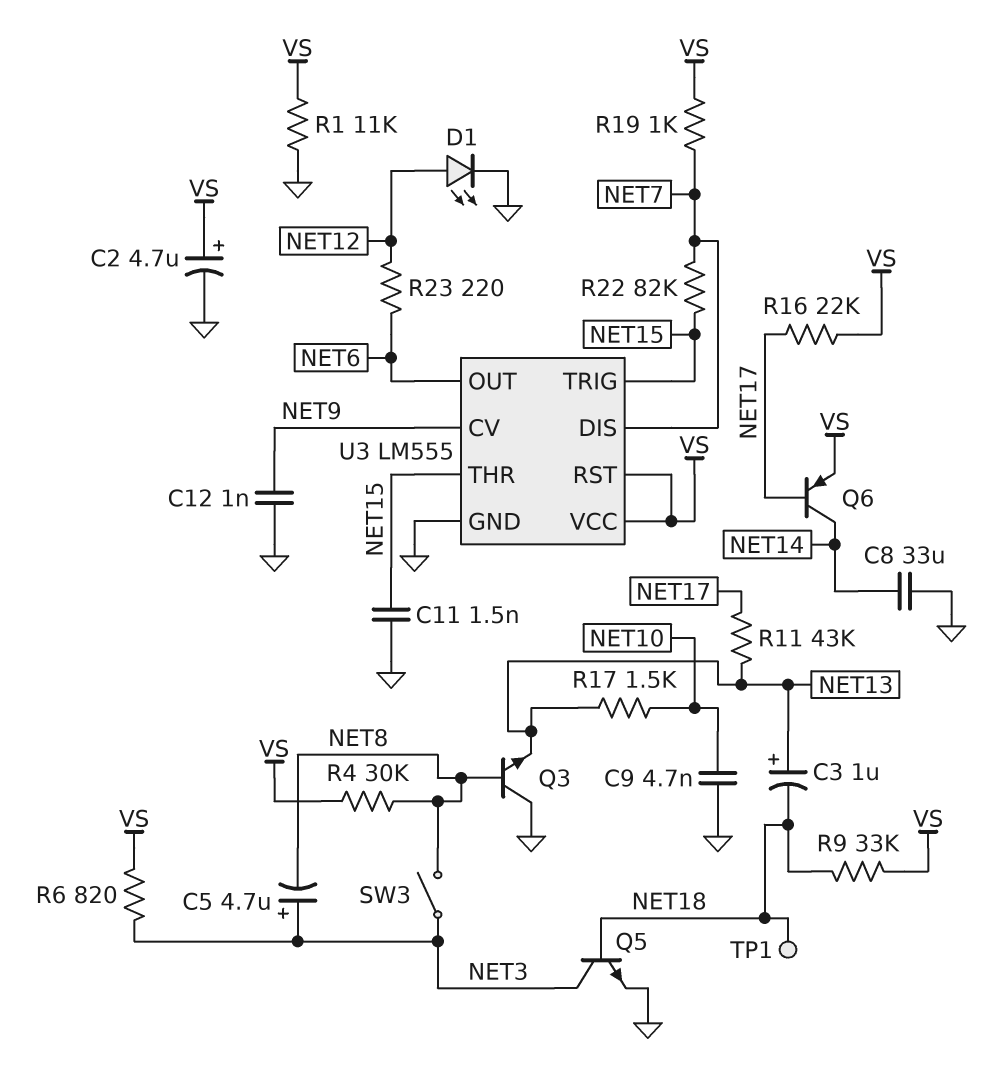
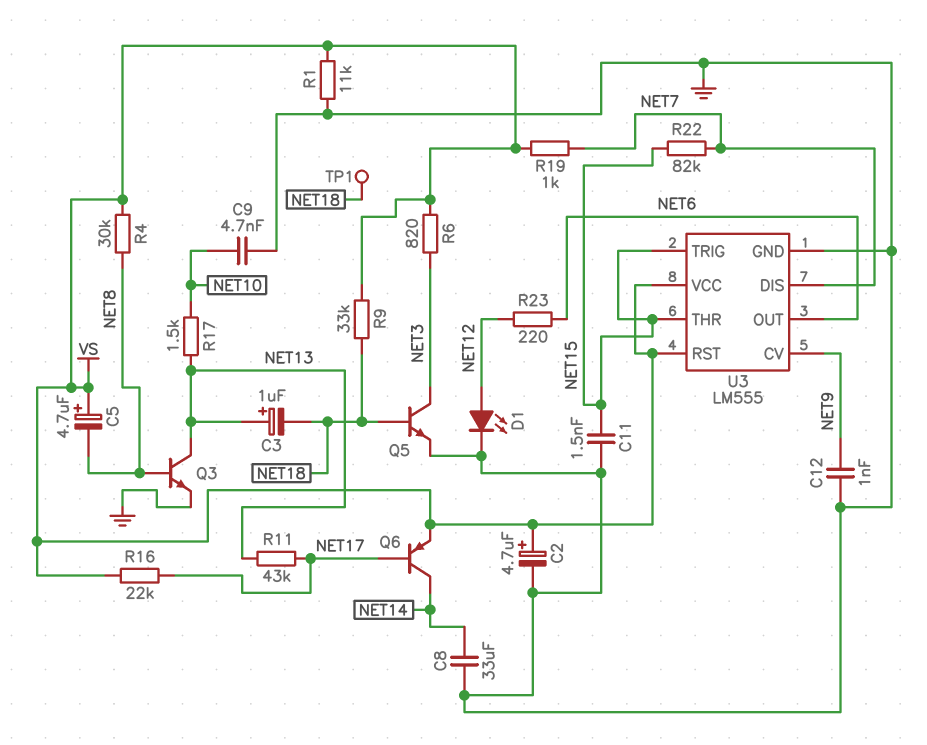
C5: 4.7uF (plus NET3, minus NET8) -> 4.7uF (plus VS, minus NET8)
Q3: NPN (B NET8, C GND, E NET13) -> NPN (B NET8, C NET13, E GND)
SW3: switch (NET3, NET8) -> none

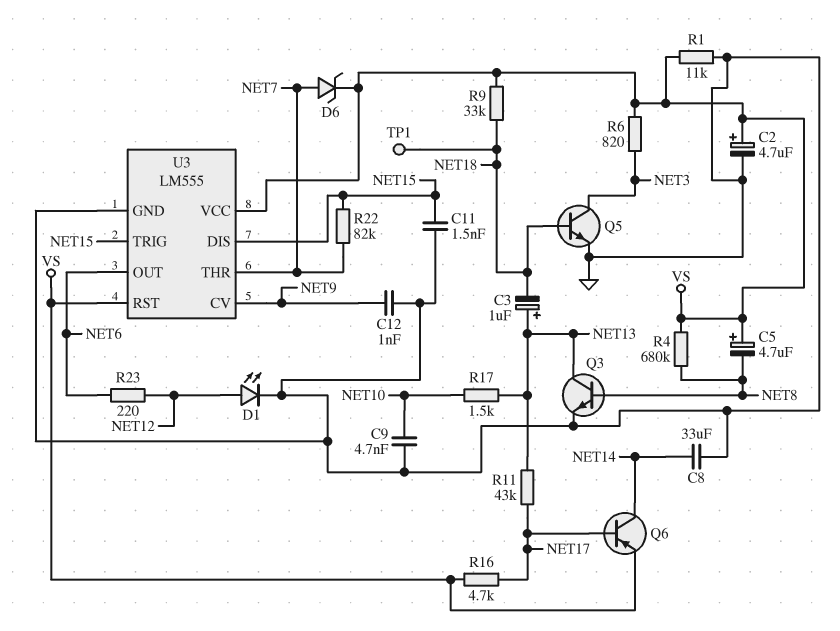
D6: none -> zener (A NET7, K VS)
R4: 30k (NET8, VS) -> 680k (NET8, VS)
R16: 22k (NET17, VS) -> 4.7k (NET17, VS)
R19: 1k (NET7, VS) -> none
U3 pin DIS: NET7 -> NET15
U3 pin THR: NET15 -> NET7

